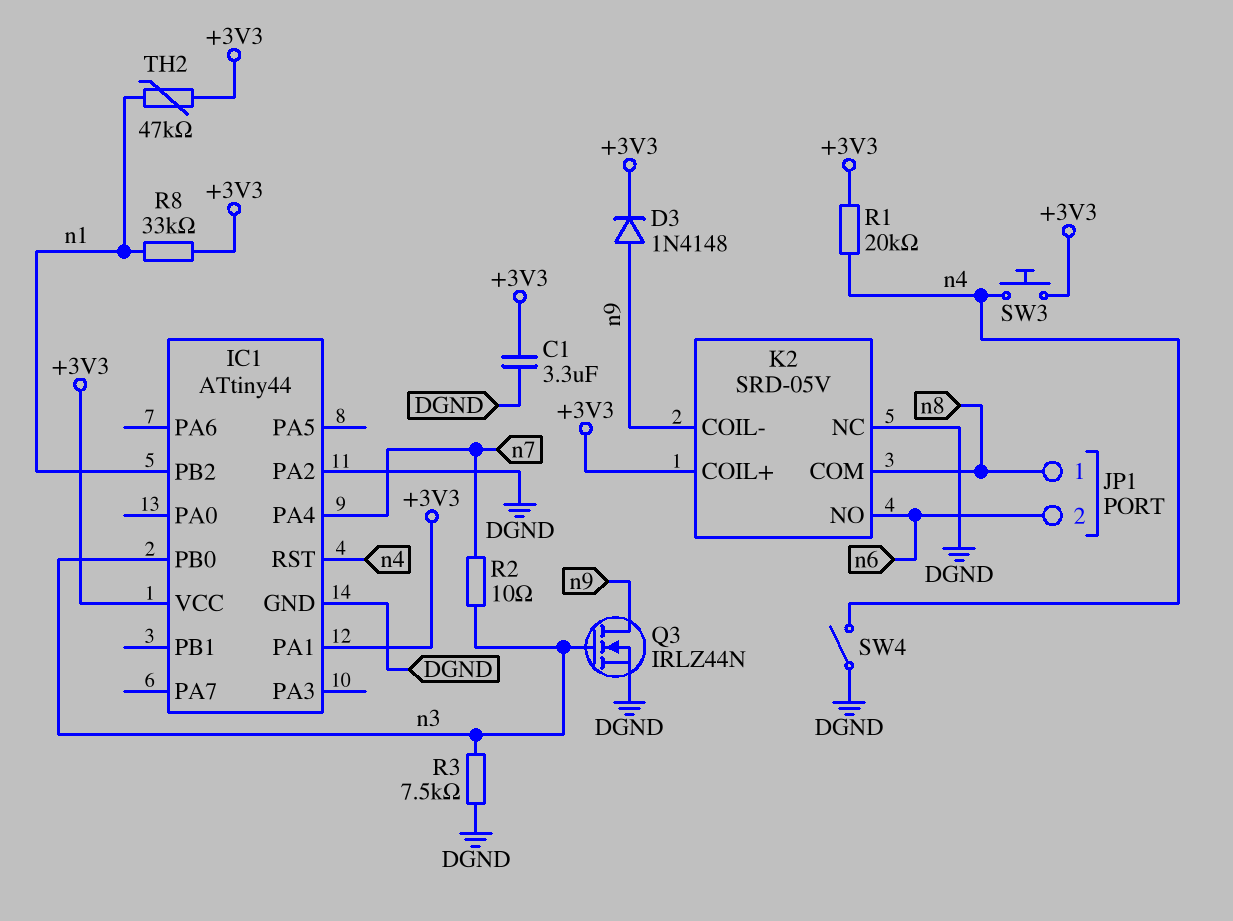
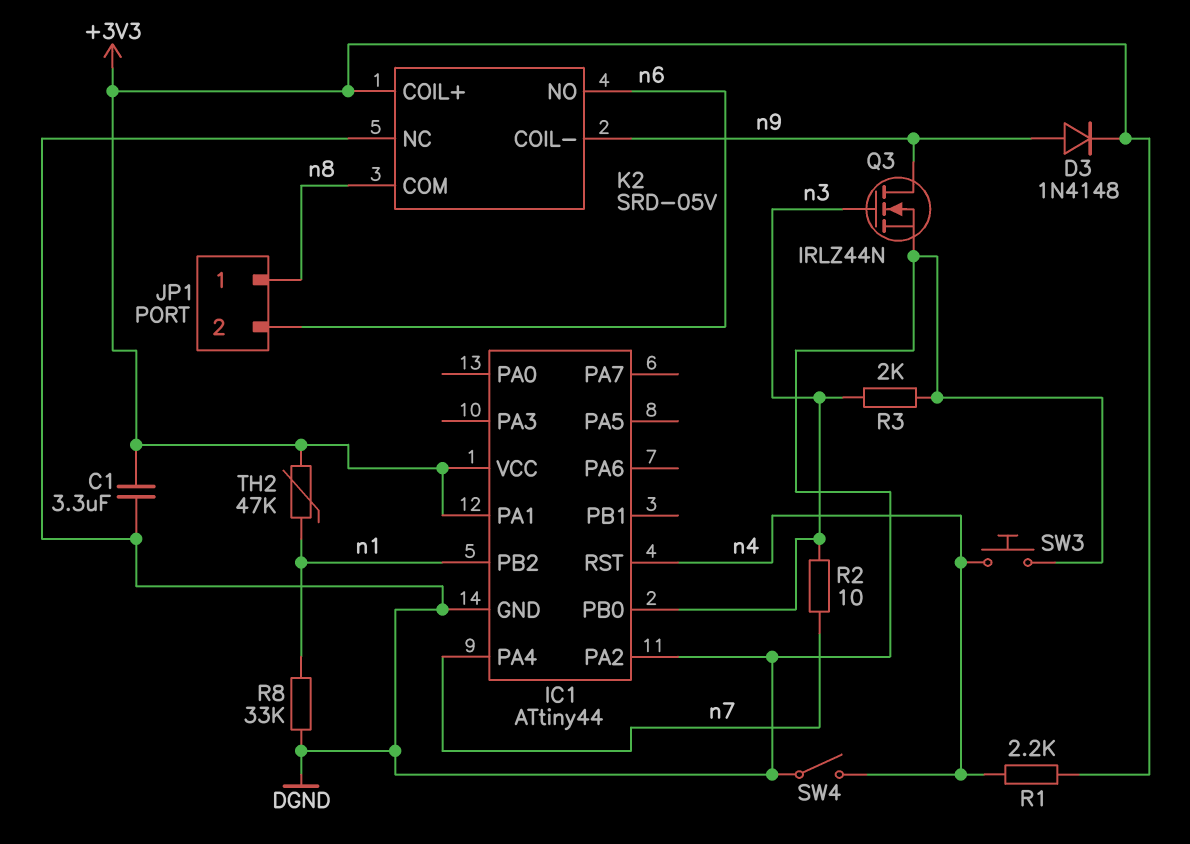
R1: 20k (+3V3, n4) -> 2.2k (+3V3, n4)
R3: 7.5k (DGND, n3) -> 2k (DGND, n3)
R8: 33k (+3V3, n1) -> 33k (DGND, n1)
SW3: button (+3V3, n4) -> button (DGND, n4)

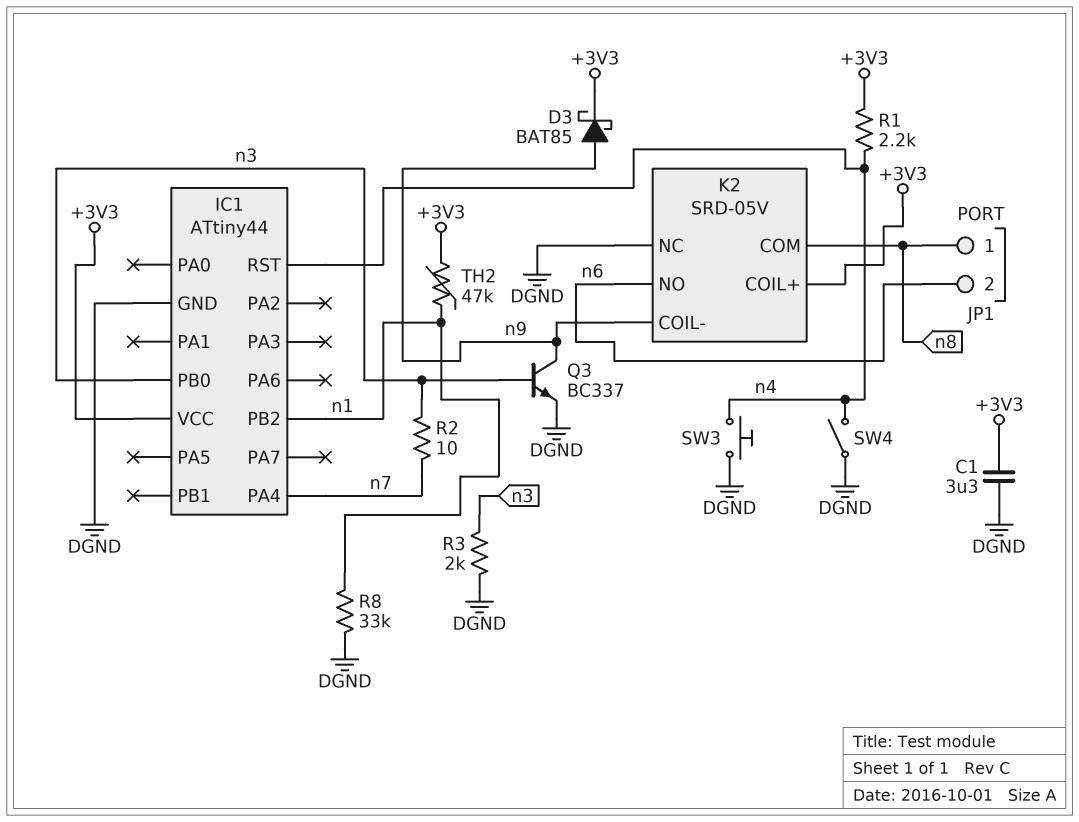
D3: diode 1N4148 (A n9, K +3V3) -> schottky BAT85 (A n9, K +3V3)
IC1 pin PA1: +3V3 -> none
IC1 pin PA2: DGND -> none
Q3: NMOS IRLZ44N (G n3, D n9, S DGND) -> NPN BC337 (B n3, C n9, E DGND)

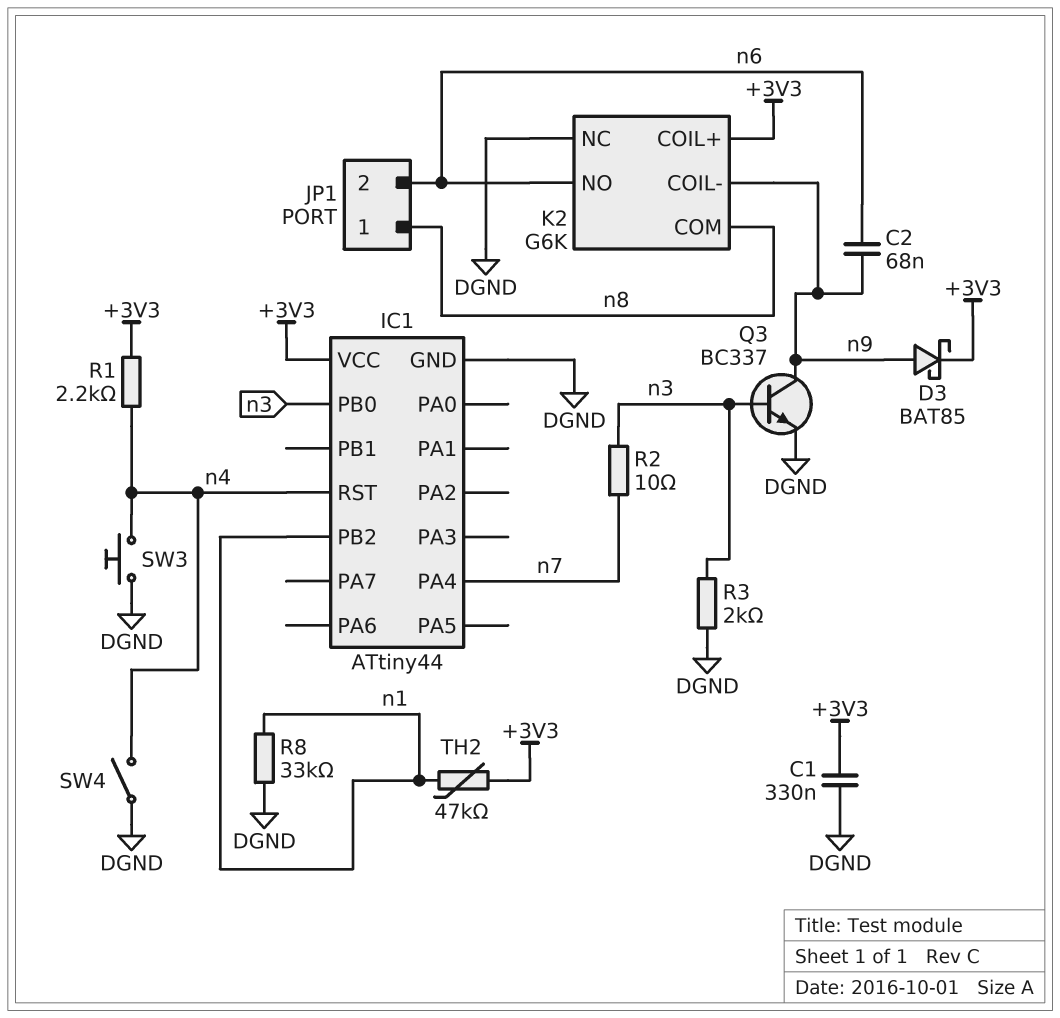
C1: 3.3uF (+3V3, DGND) -> 330nF (+3V3, DGND)
C2: none -> 68nF (n6, n9)
K2: SRD-05V -> G6K

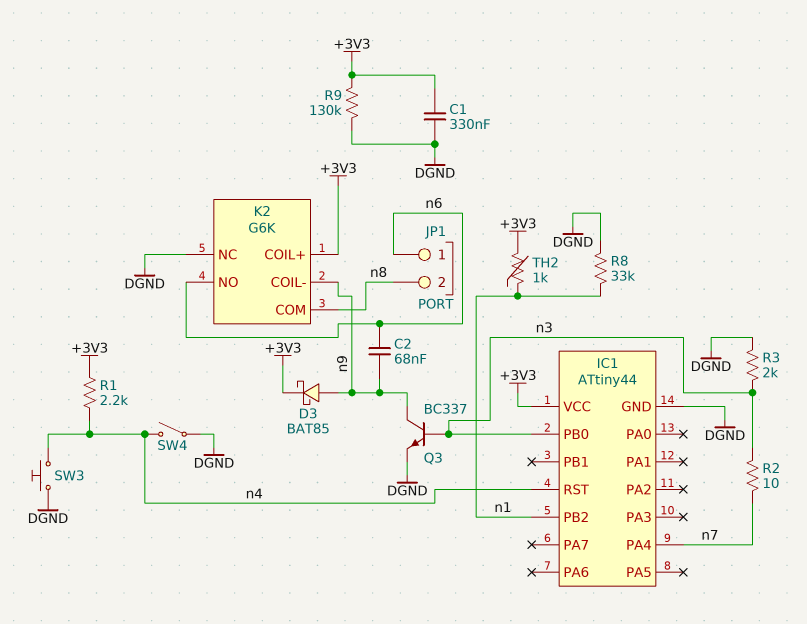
JP1 pin 1: n8 -> n6
JP1 pin 2: n6 -> n8
R9: none -> 130k (+3V3, DGND)
TH2: 47k (+3V3, n1) -> 1k (+3V3, n1)

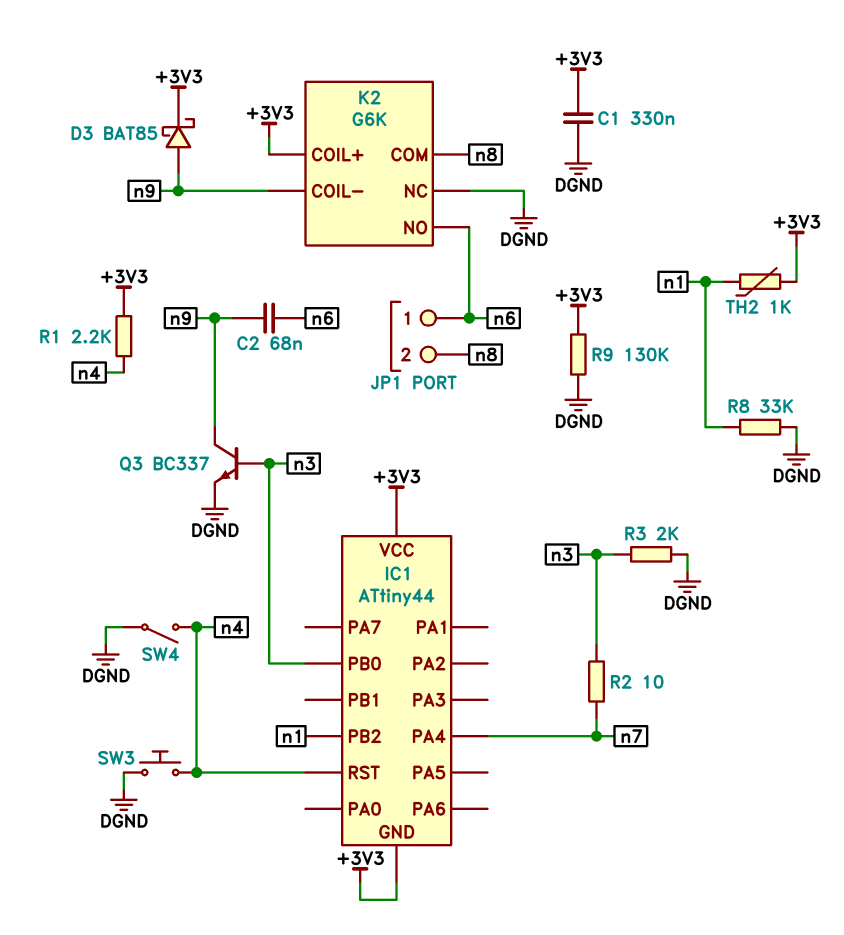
IC1 pin GND: DGND -> +3V3

